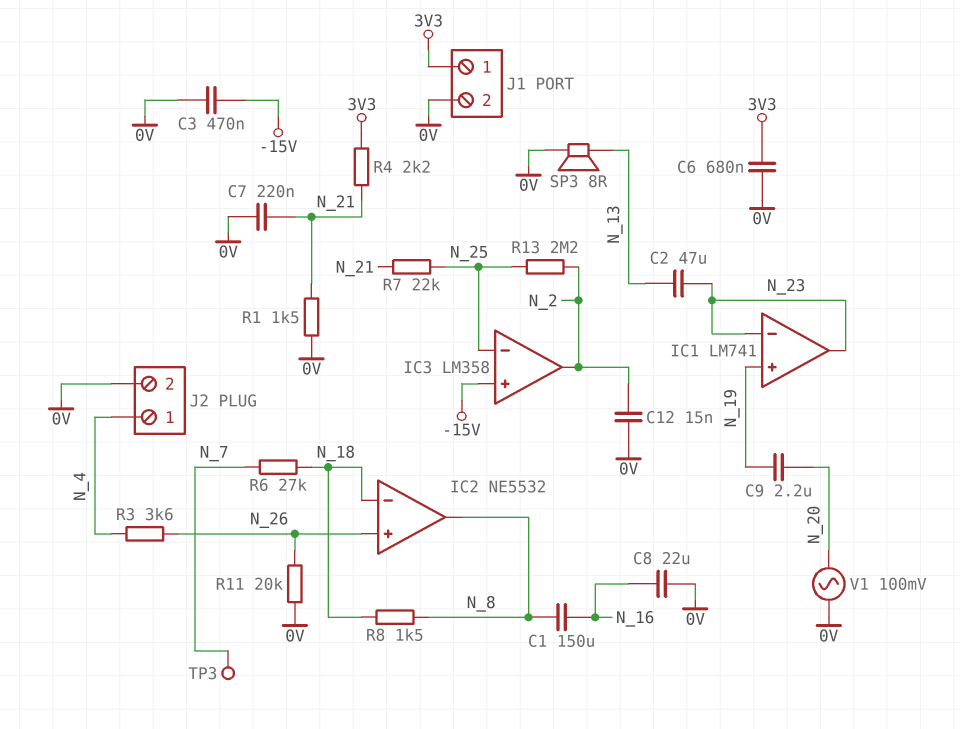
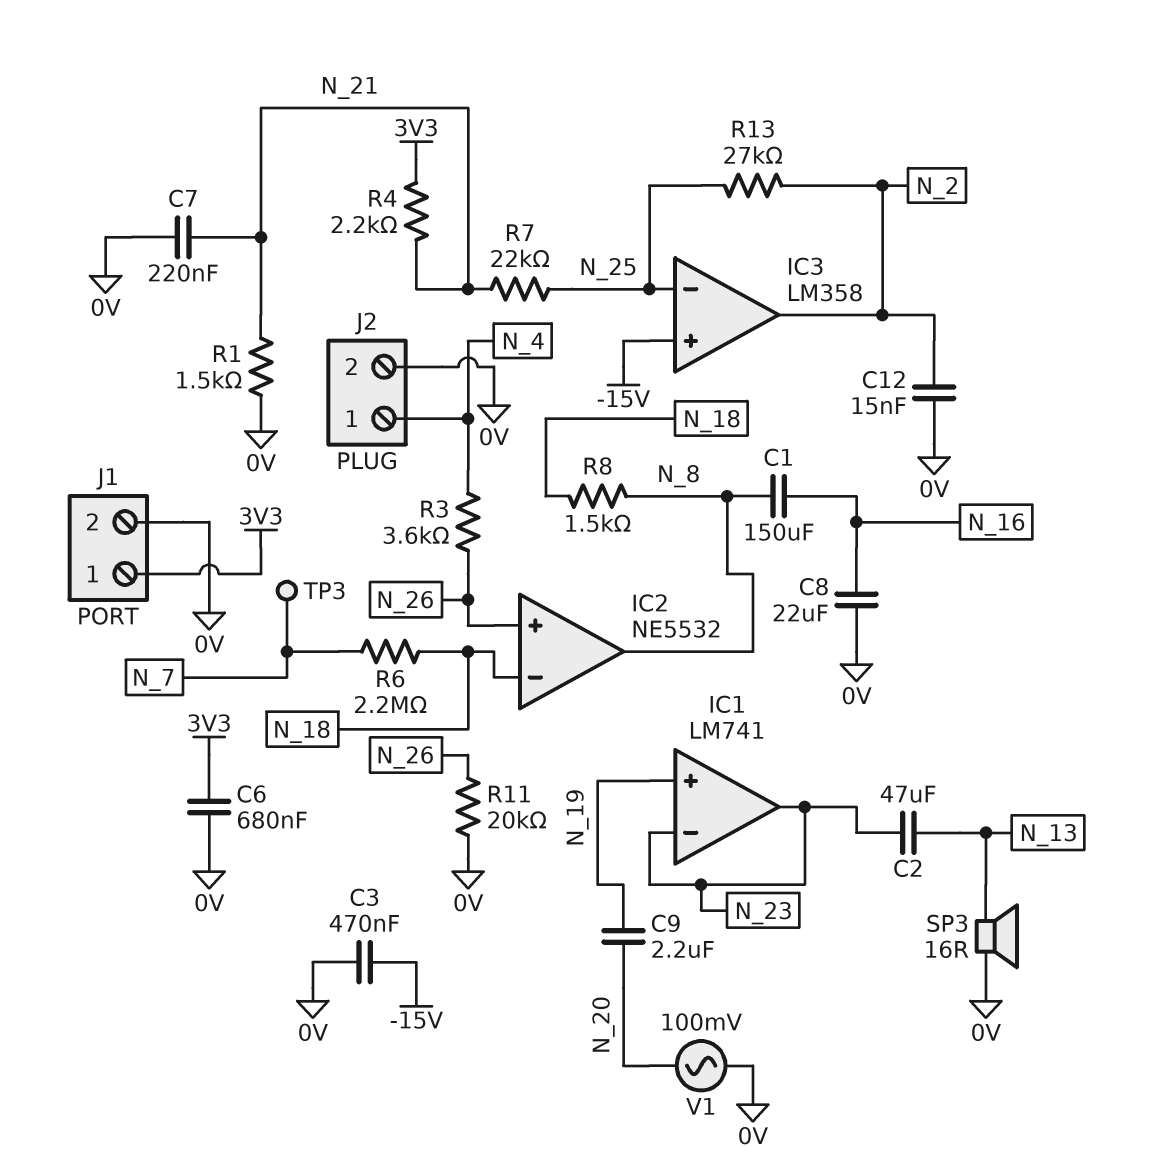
R6: 27k (N_7, N_18) -> 2.2M (N_7, N_18)
R13: 2.2M (N_2, N_25) -> 27k (N_2, N_25)
SP3: speaker 8R (0V, N_13) -> speaker 16R (0V, N_13)

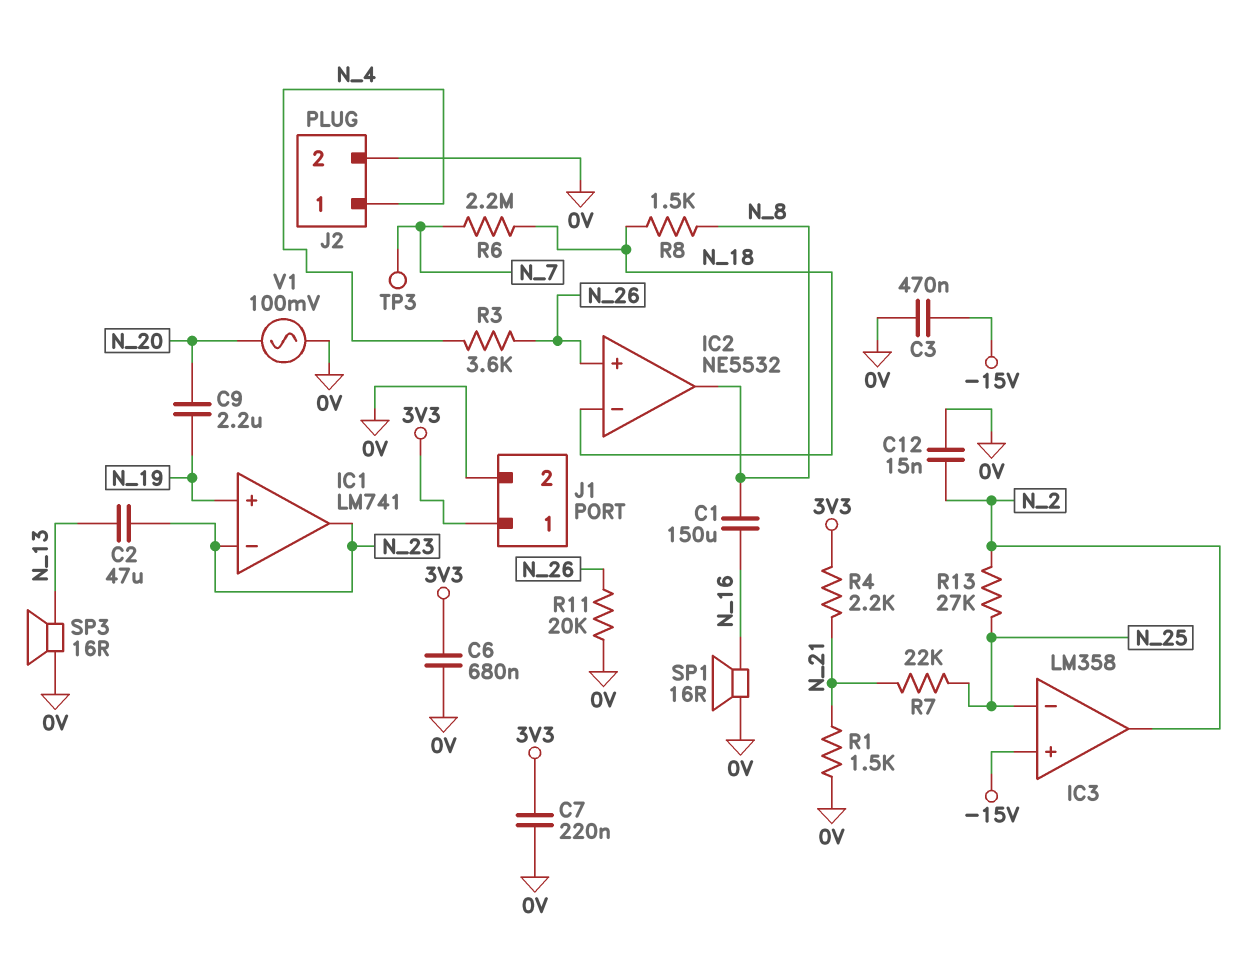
C7: 220nF (0V, N_21) -> 220nF (0V, 3V3)
C8: 22uF (0V, N_16) -> none
SP1: none -> speaker 16R (0V, N_16)

